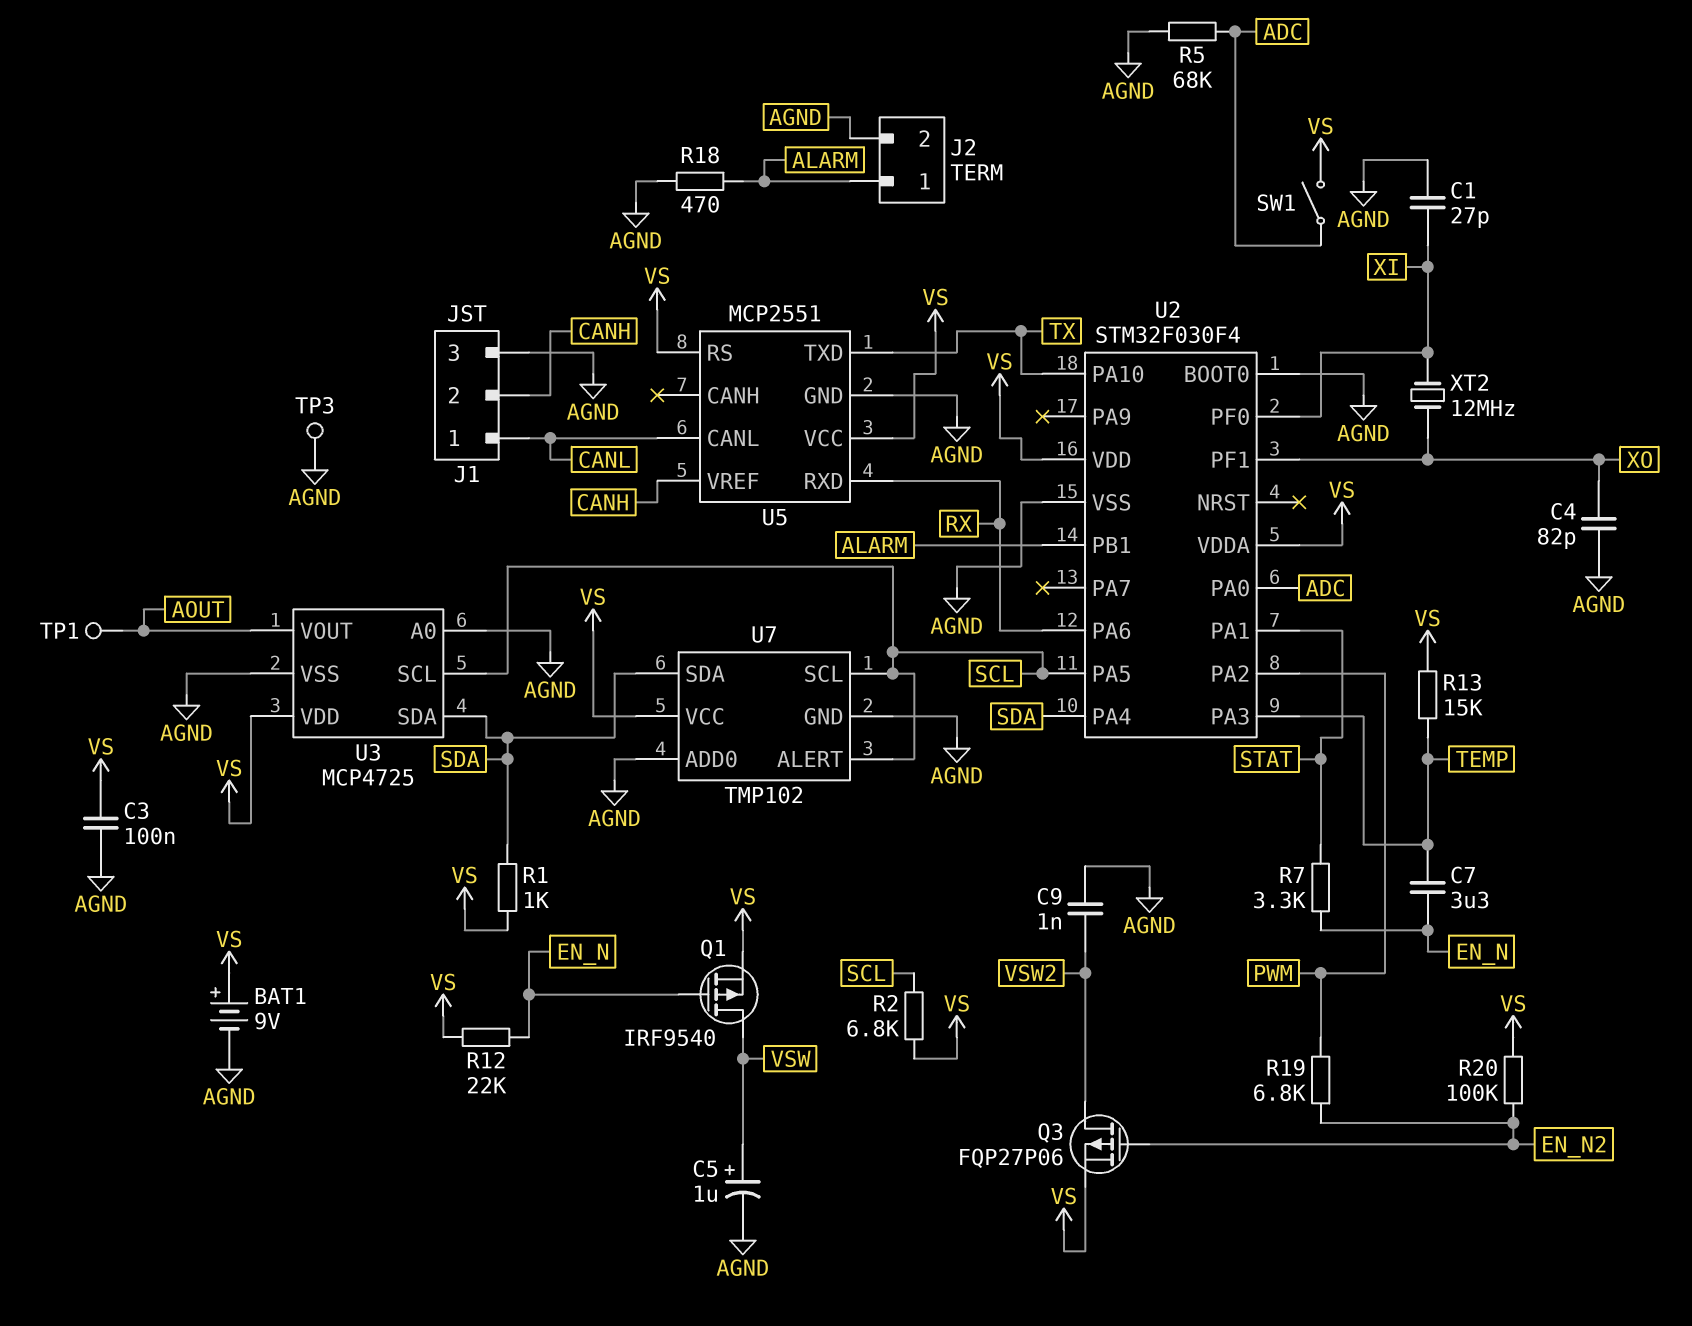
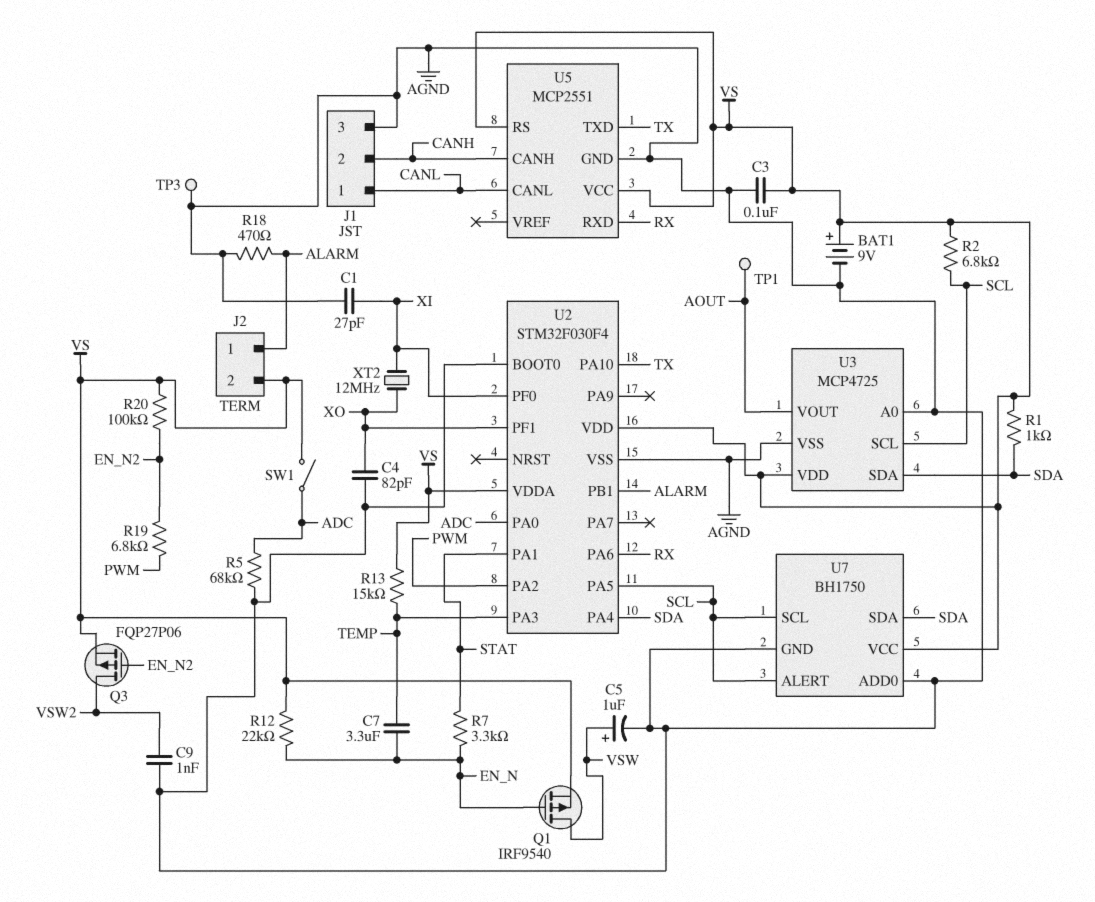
J2 pin 2: AGND -> VS
U5 pin CANH: none -> CANH
U5 pin VREF: CANH -> none
U7: TMP102 -> BH1750

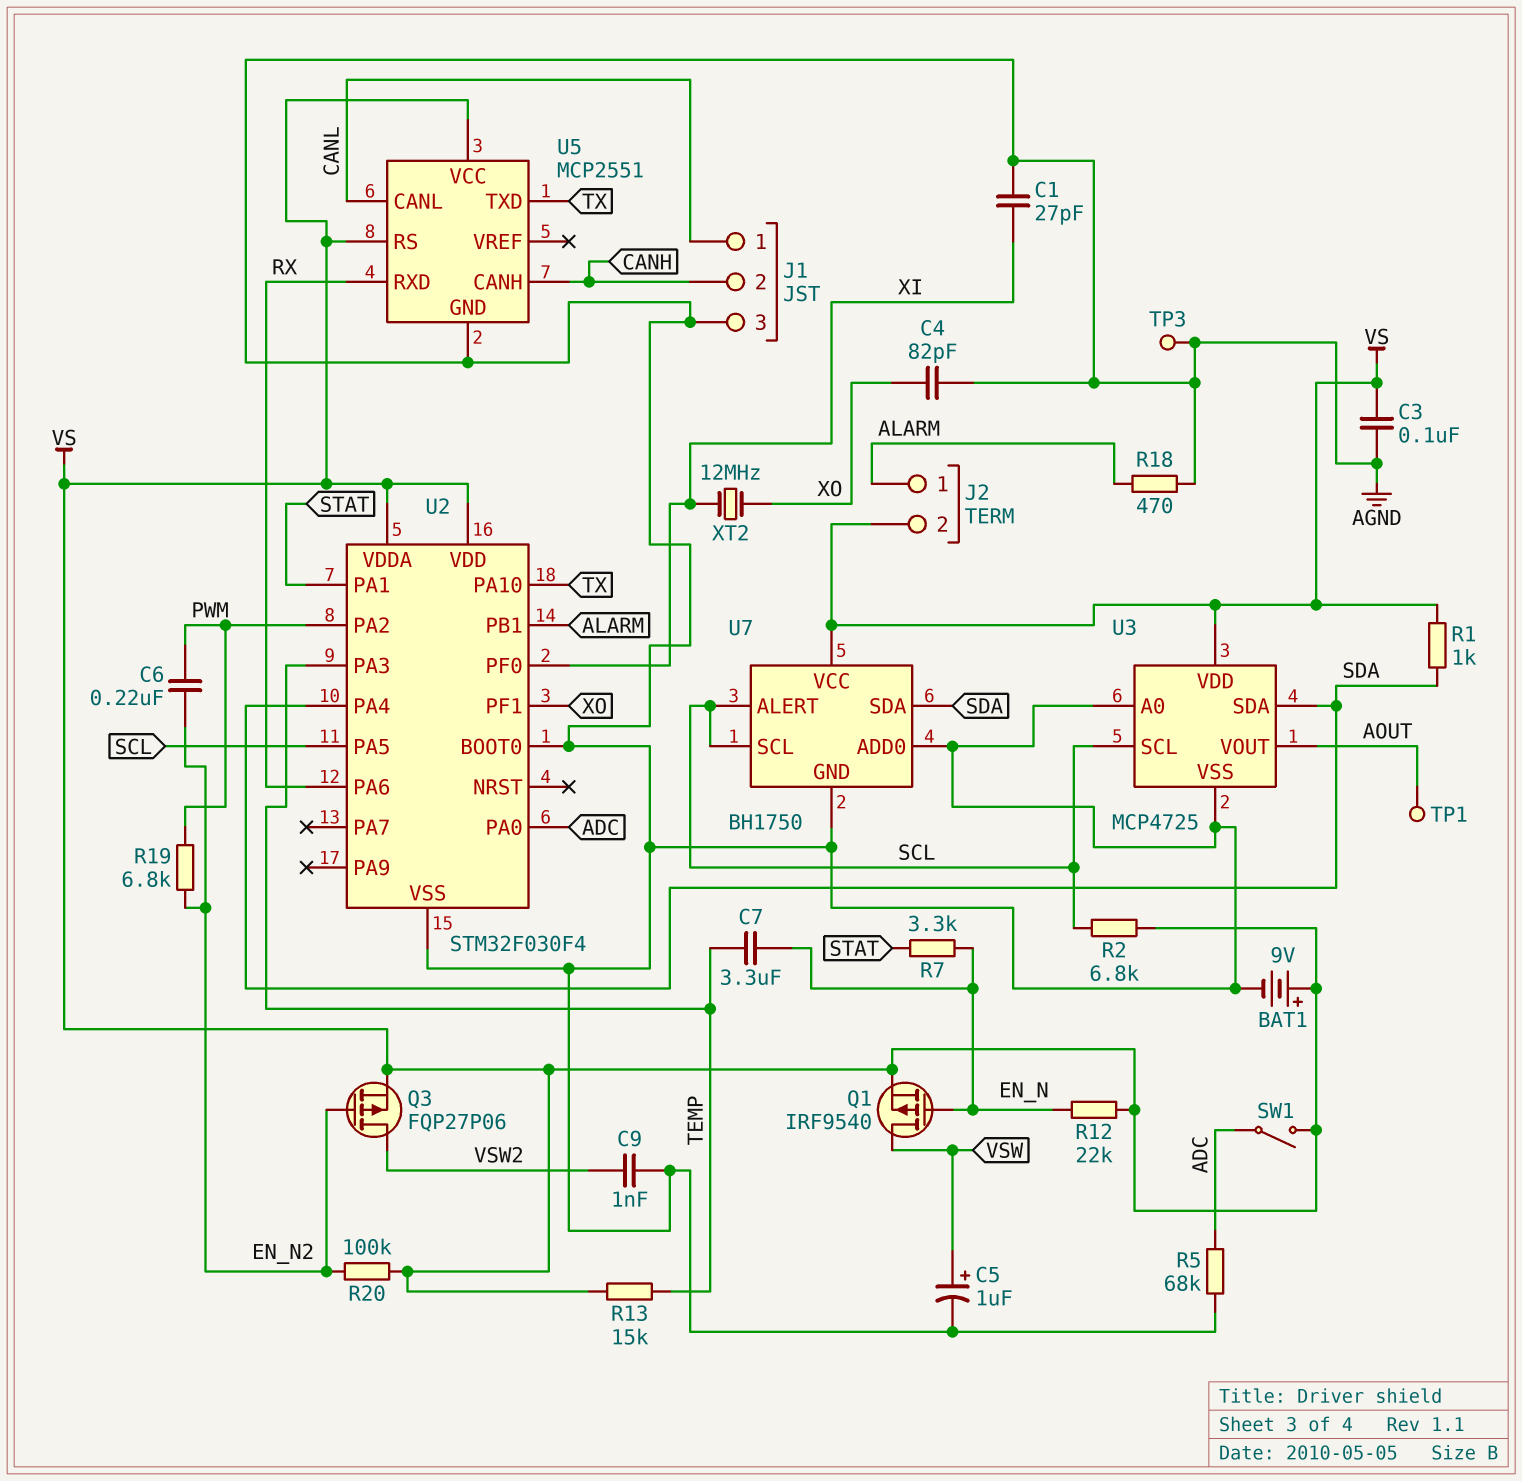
C6: none -> 220nF (EN_N2, PWM)

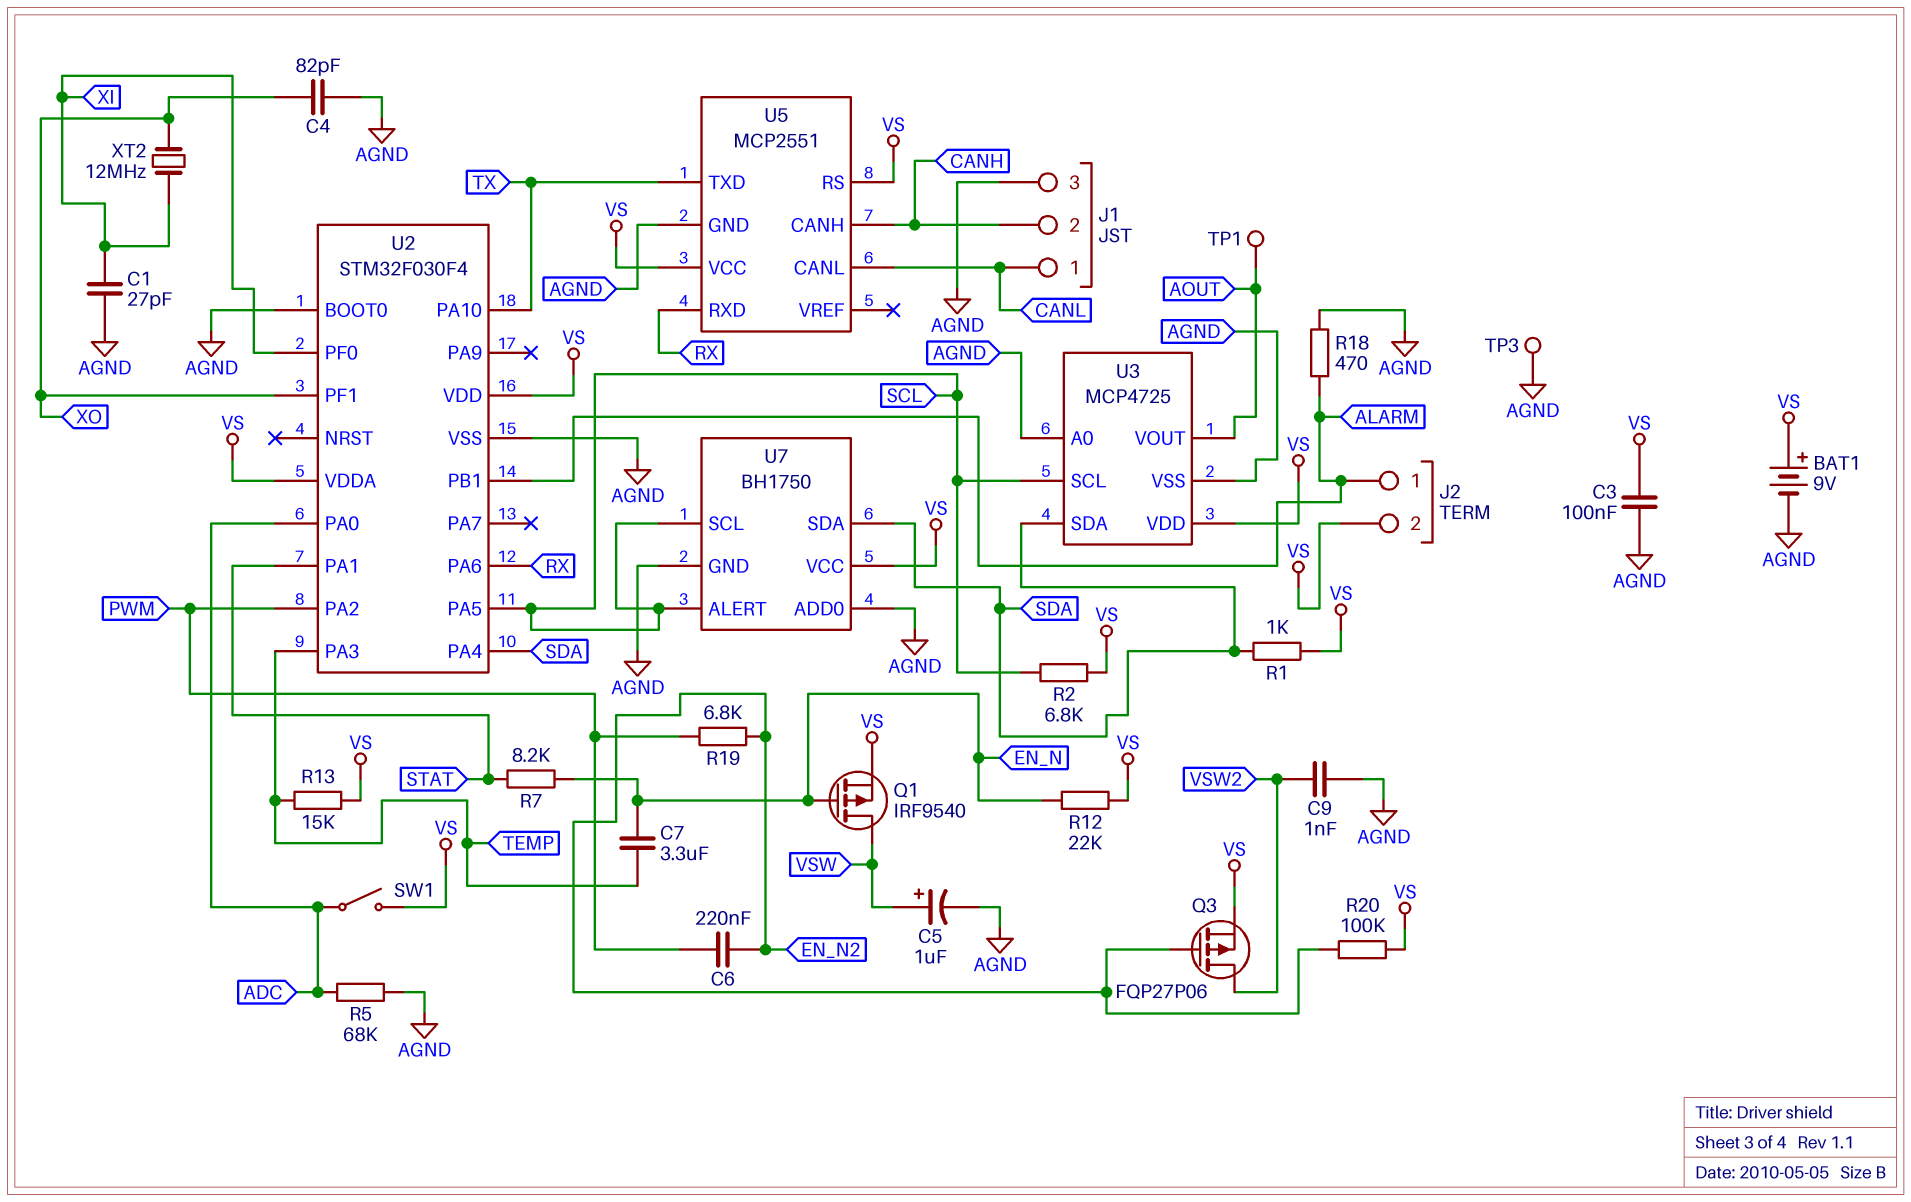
R7: 3.3k (EN_N, STAT) -> 8.2k (EN_N, STAT)

